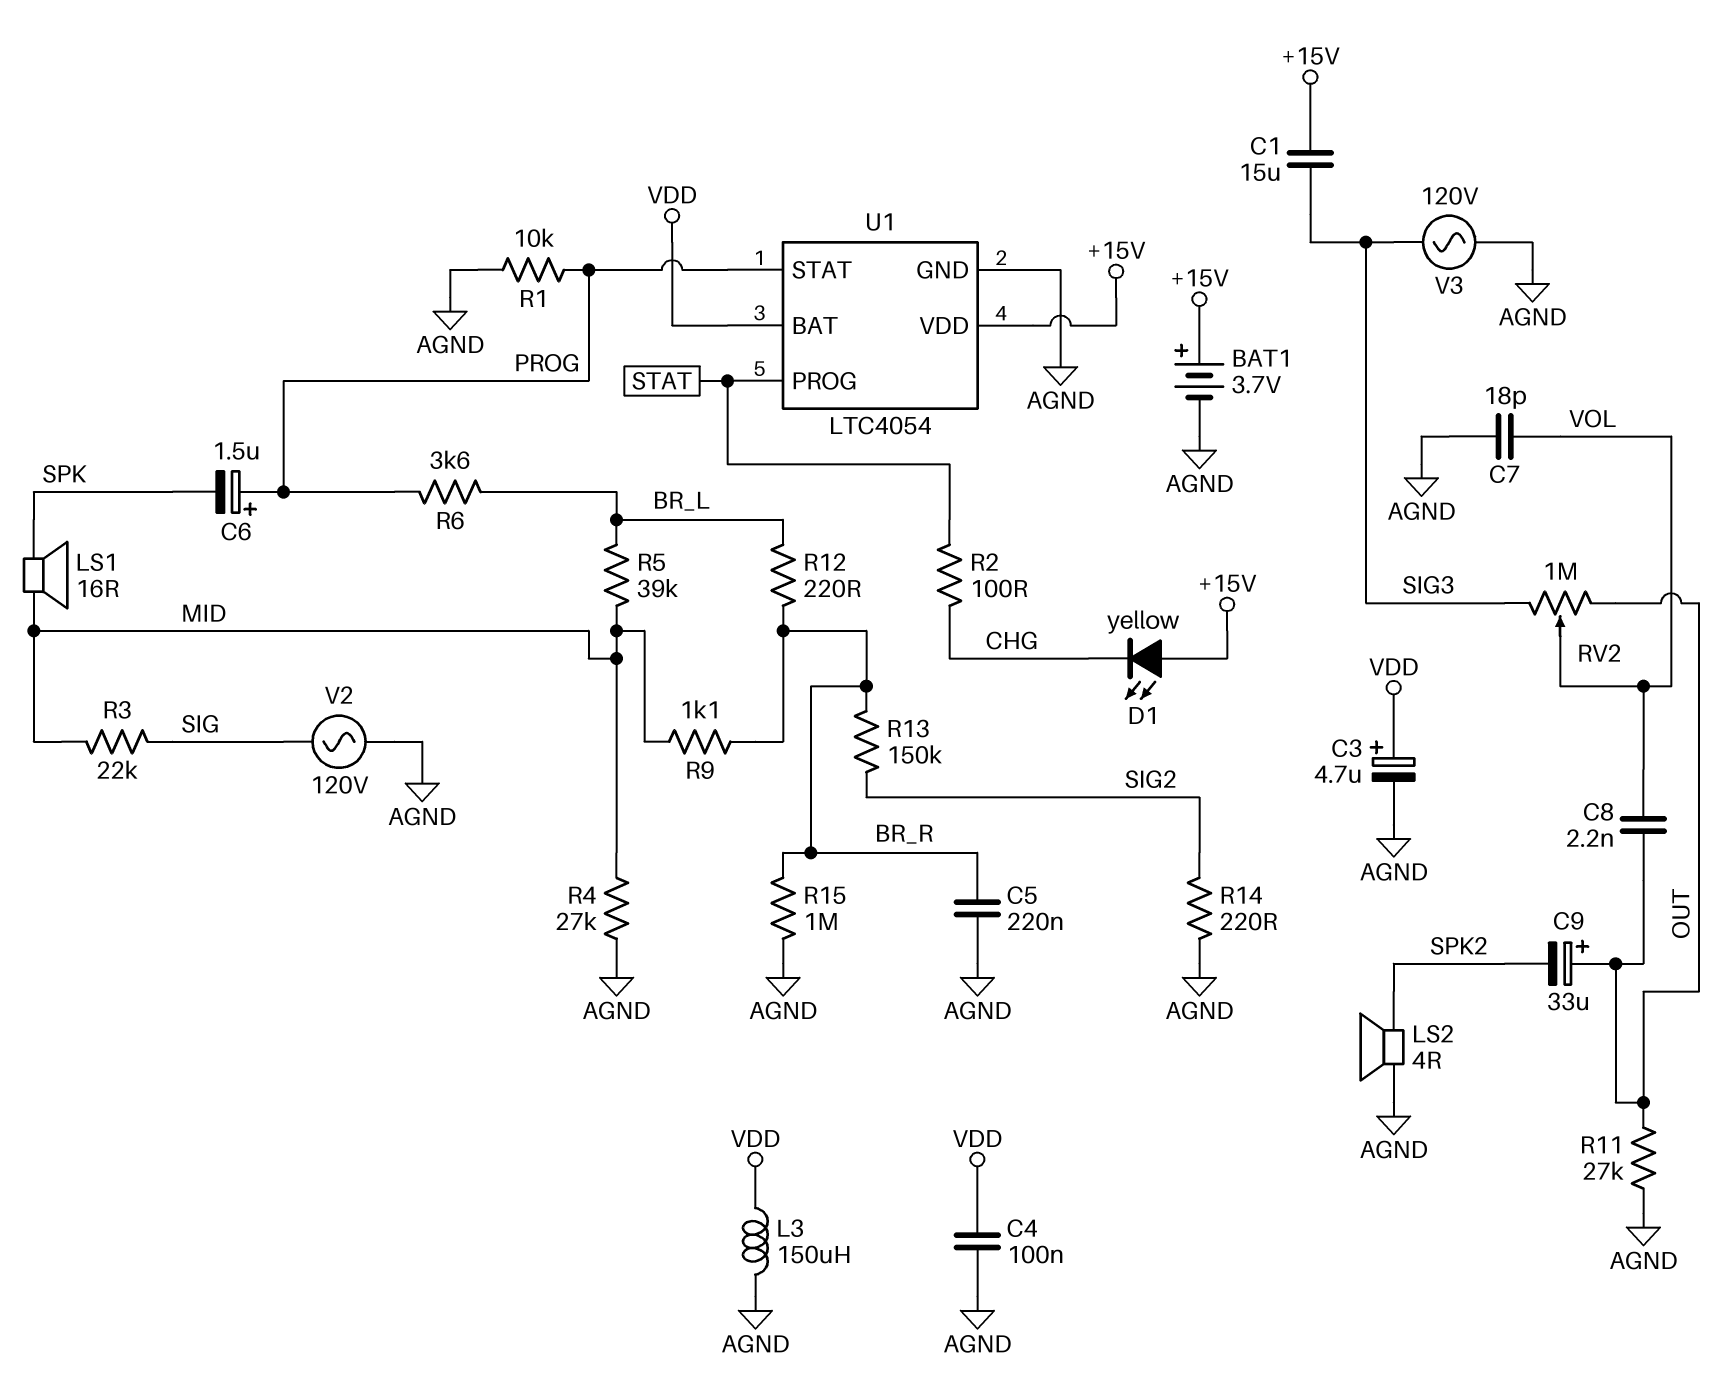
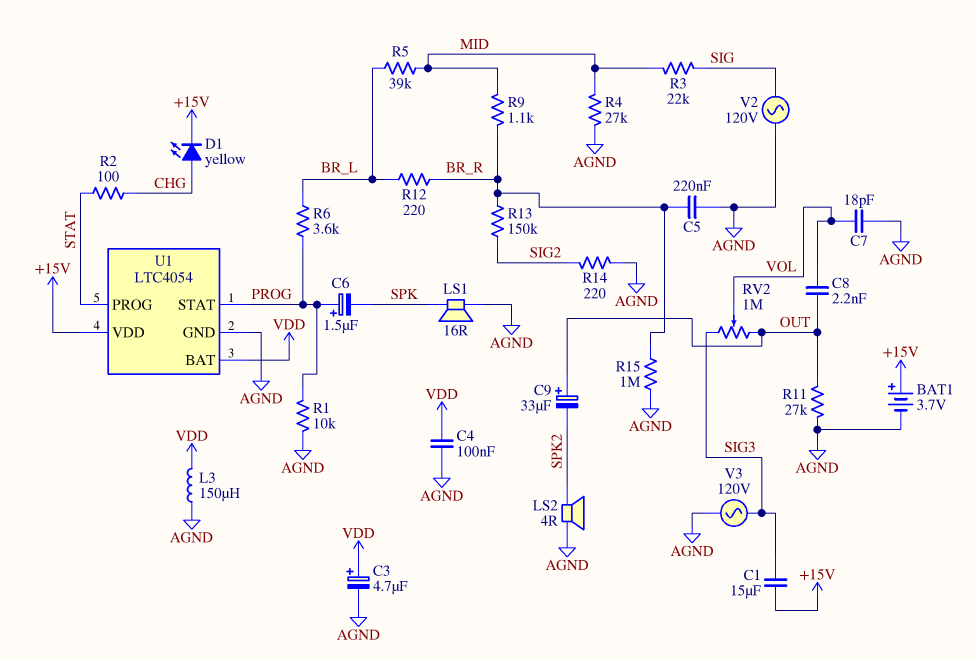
D1: LED yellow (A +15V, K CHG) -> LED yellow (A CHG, K +15V)
LS1: speaker 16R (MID, SPK) -> speaker 16R (AGND, SPK)

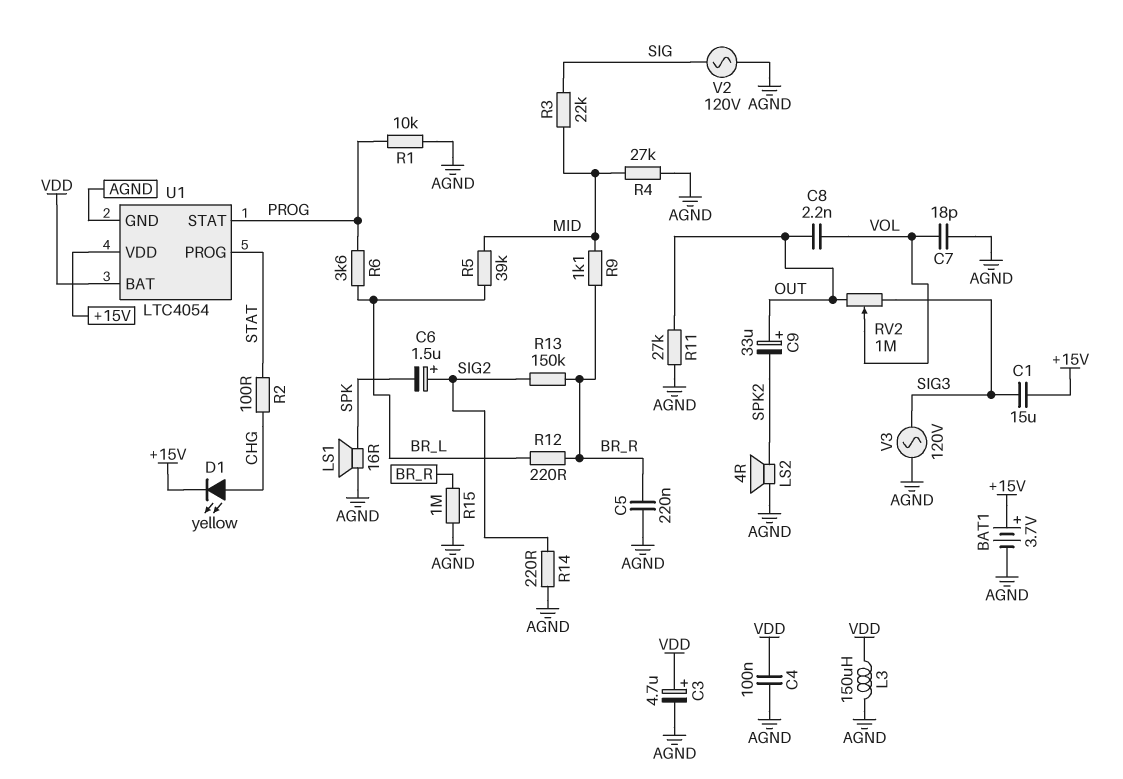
C6: 1.5uF (plus PROG, minus SPK) -> 1.5uF (plus SIG2, minus SPK)

